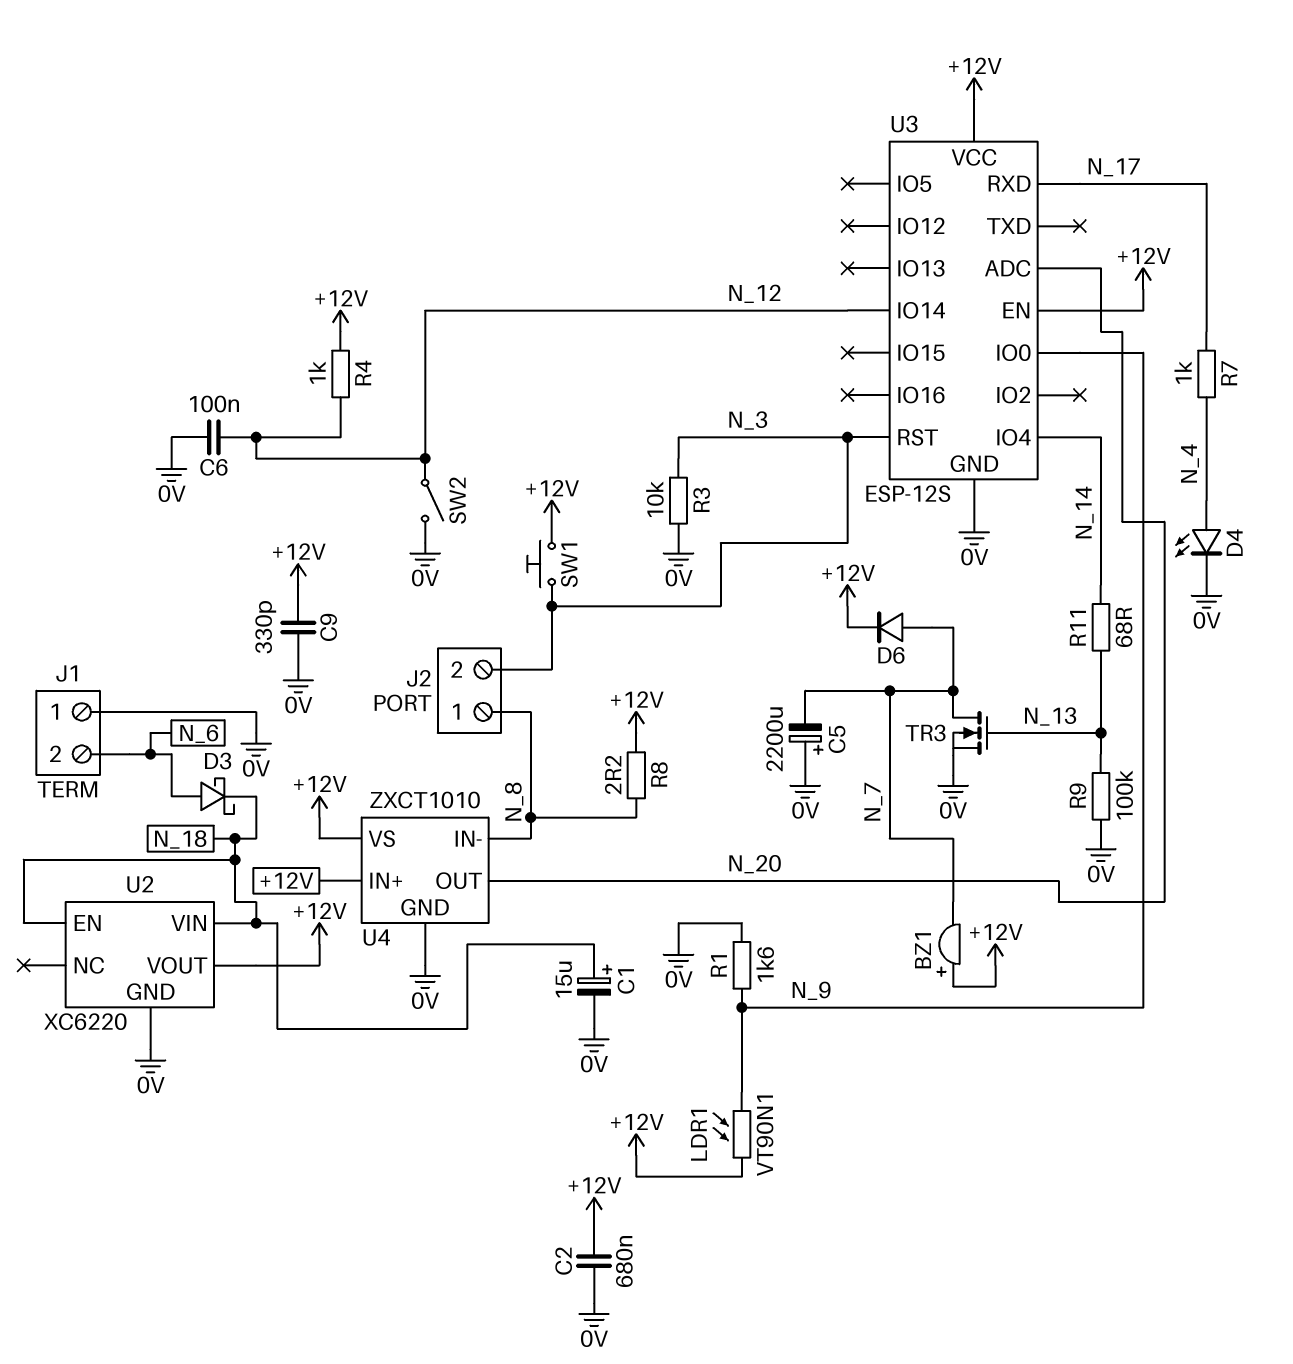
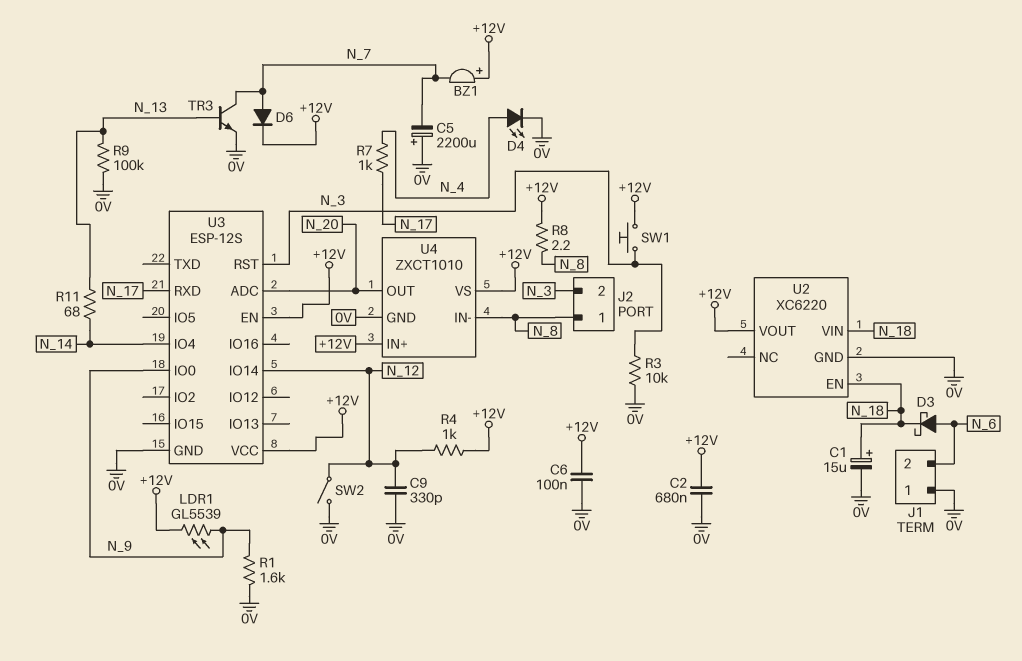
C6: 100nF (0V, N_12) -> 100nF (+12V, 0V)
C9: 330pF (+12V, 0V) -> 330pF (0V, N_12)
LDR1: VT90N1 (+12V, N_9) -> GL5539 (+12V, N_9)
TR3: NMOS (G N_13, D N_7, S 0V) -> NPN (B N_13, C N_7, E 0V)

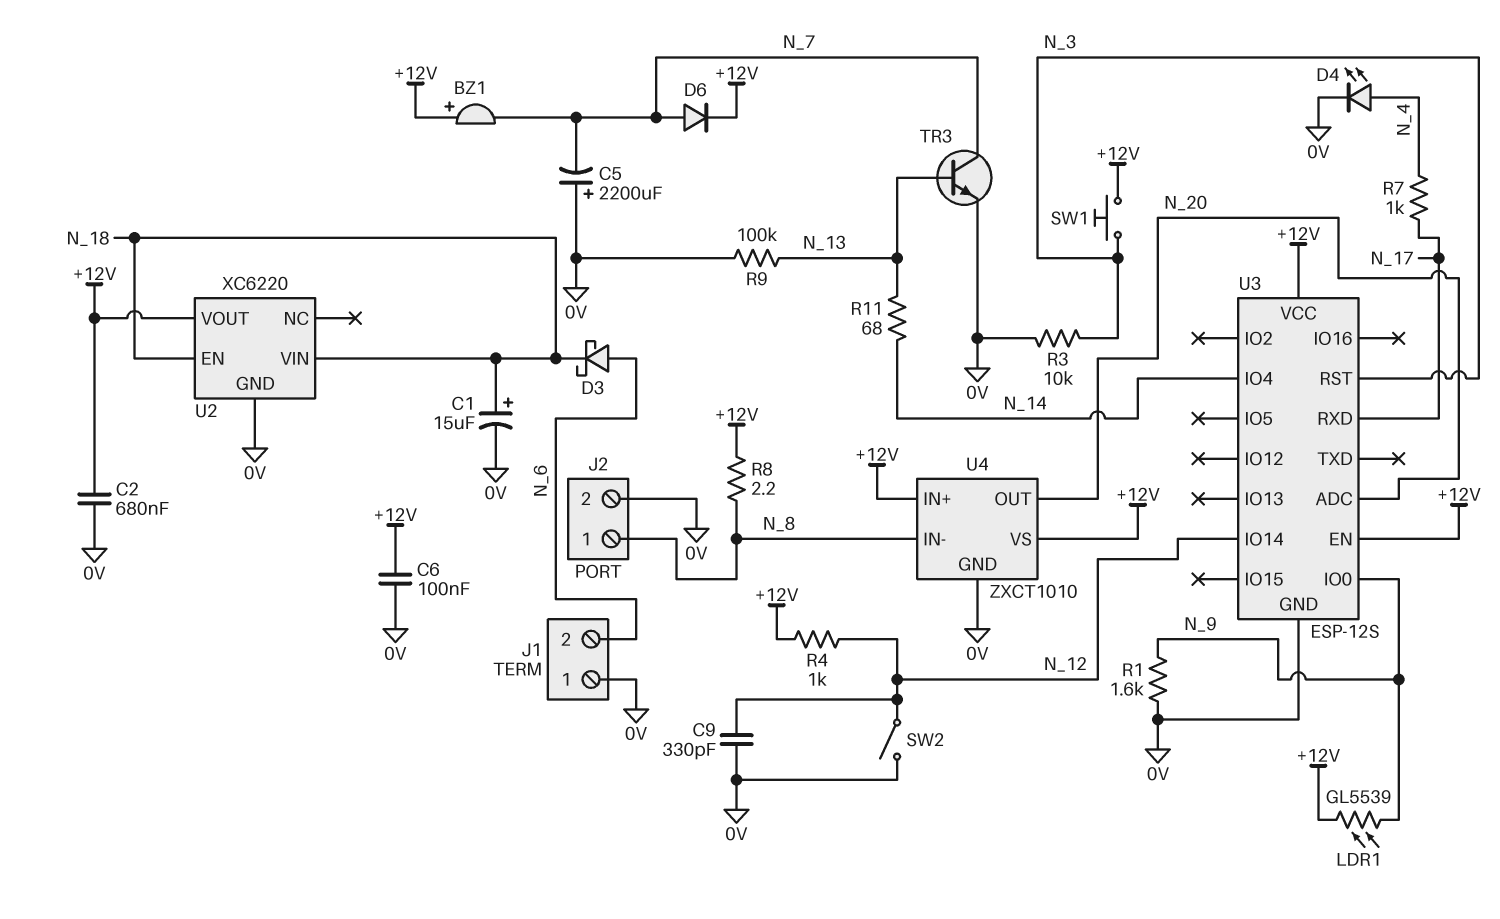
J2 pin 2: N_3 -> 0V

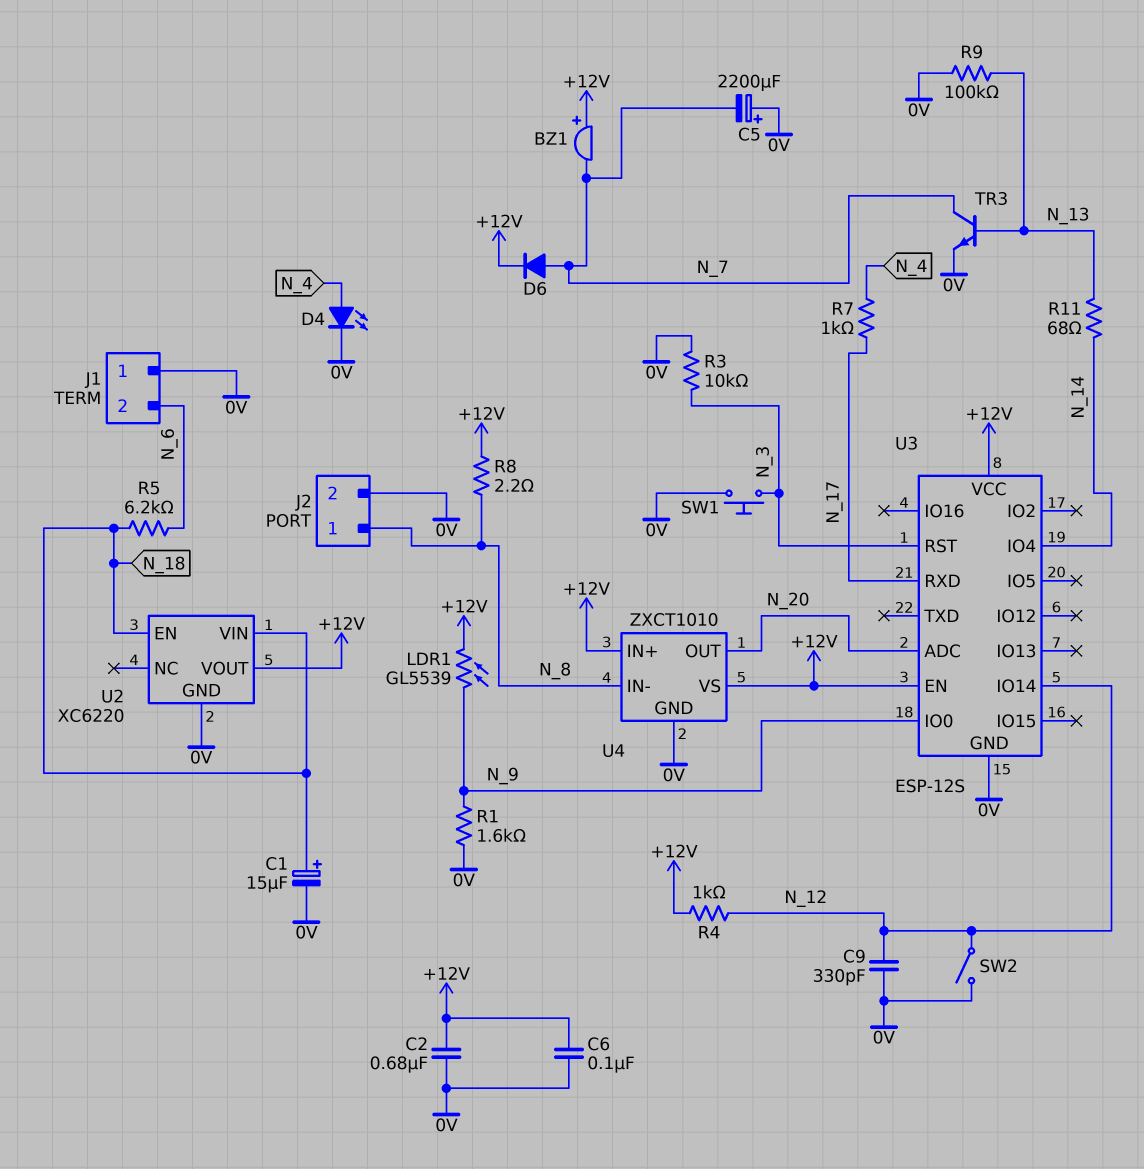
D3: schottky (A N_6, K N_18) -> none
R5: none -> 6.2k (N_6, N_18)
SW1: button (+12V, N_3) -> button (0V, N_3)

